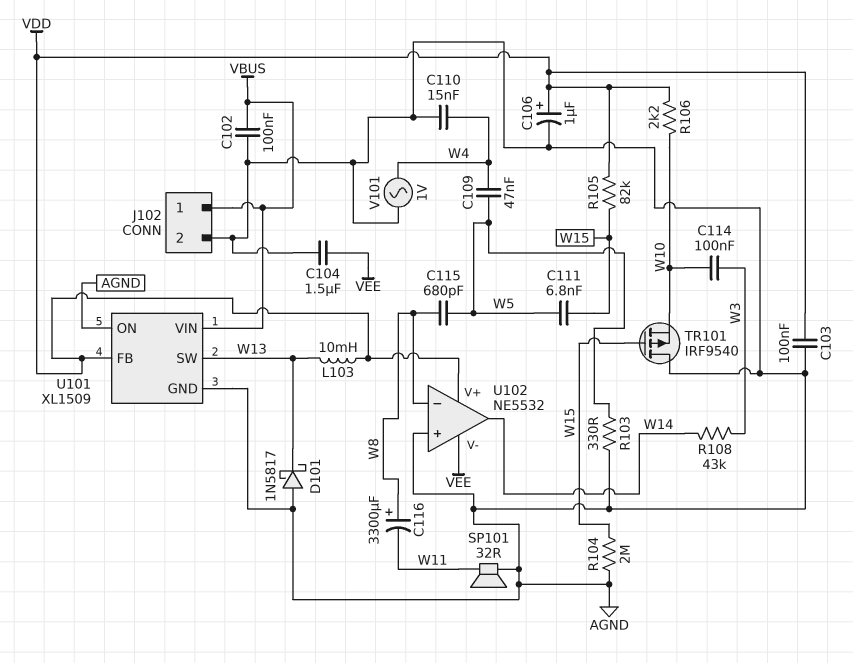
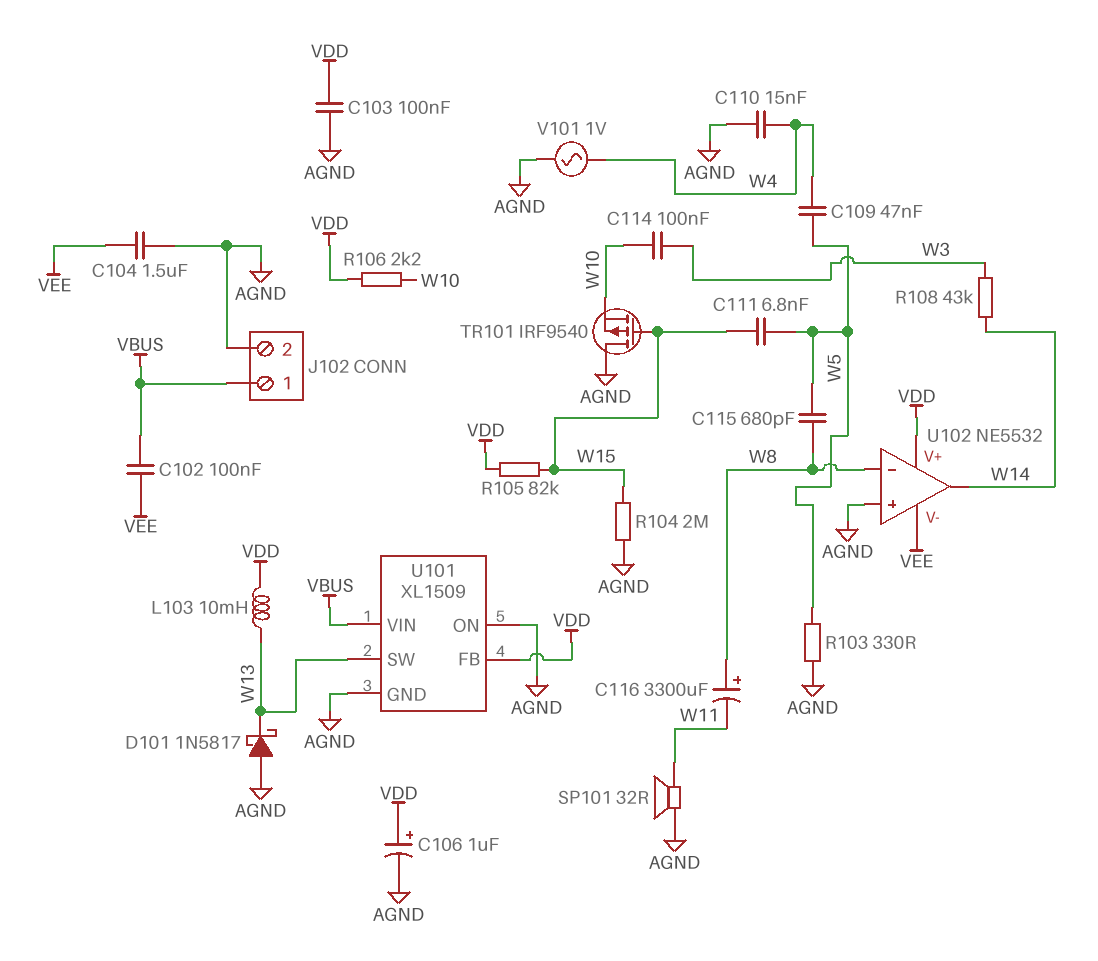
C102: 100nF (AGND, VBUS) -> 100nF (VBUS, VEE)

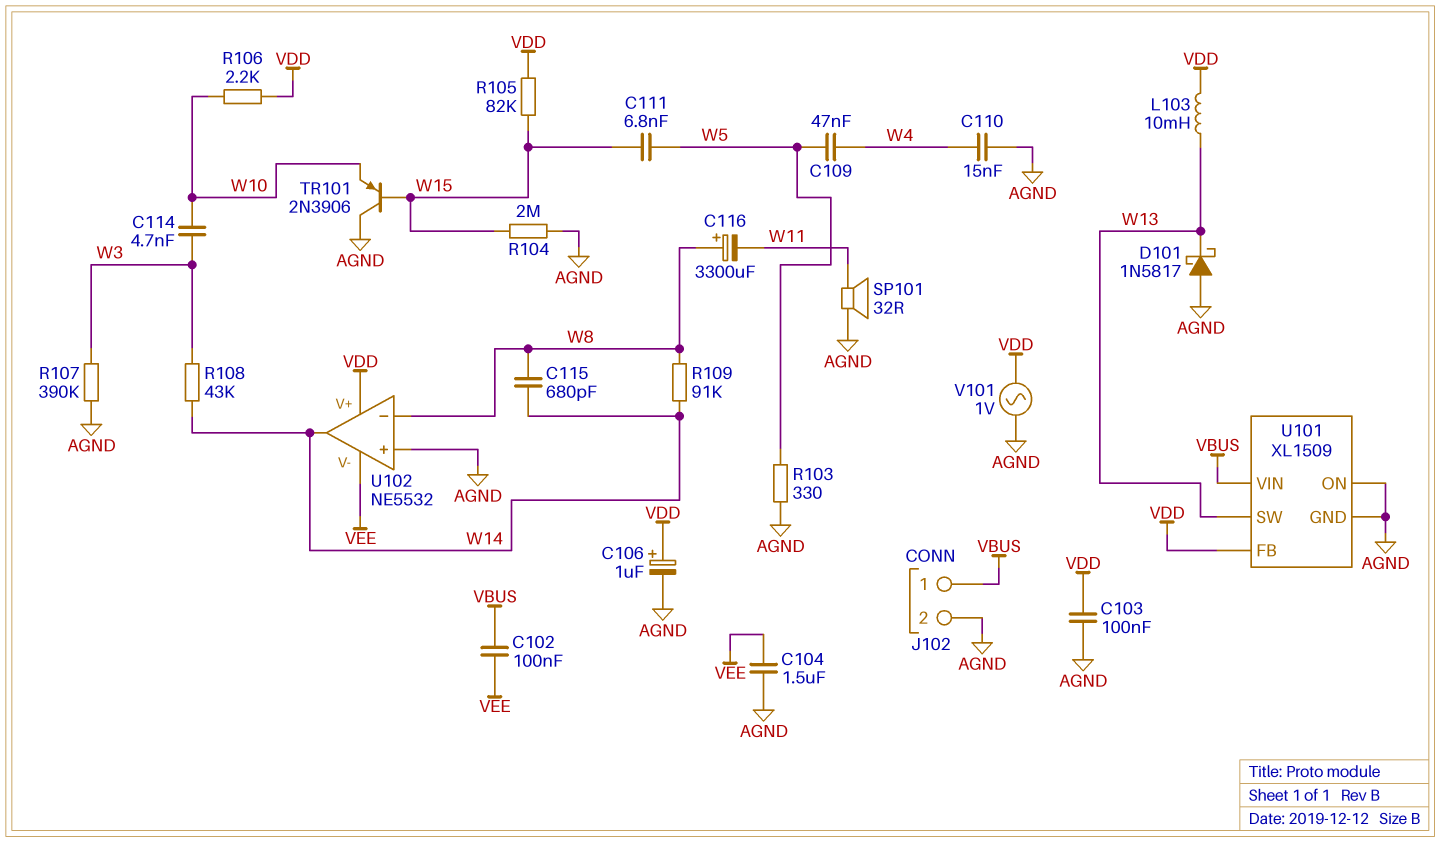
C114: 100nF (W3, W10) -> 4.7nF (W3, W10)
C115: 680pF (W5, W8) -> 680pF (W8, W14)
R107: none -> 390k (AGND, W3)
R109: none -> 91k (W8, W14)
TR101: PMOS IRF9540 (G W15, D AGND, S W10) -> PNP 2N3906 (B W15, C AGND, E W10)
V101: AC 1V (AGND, W4) -> AC 1V (AGND, VDD)

